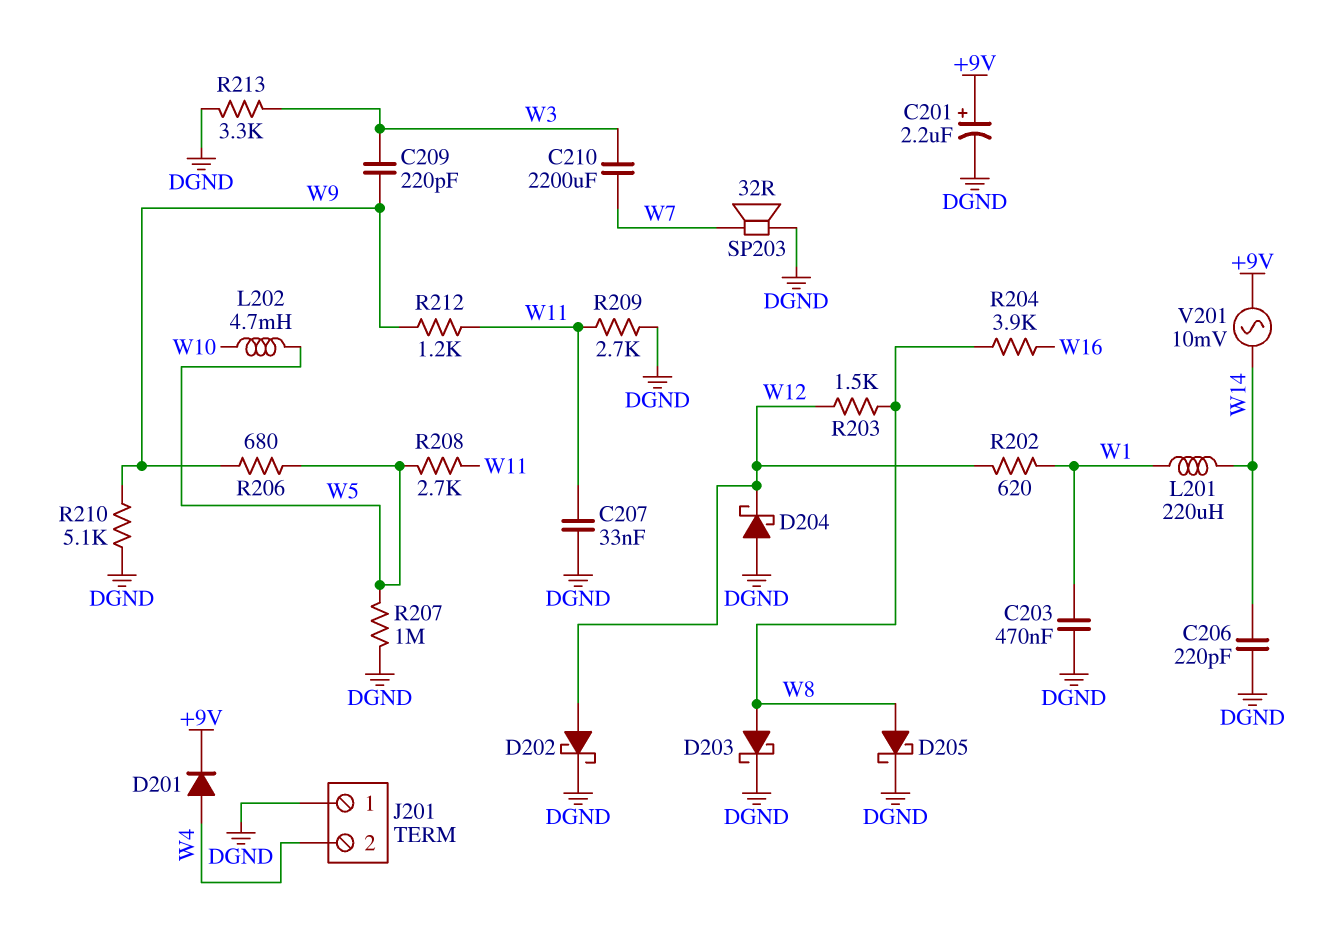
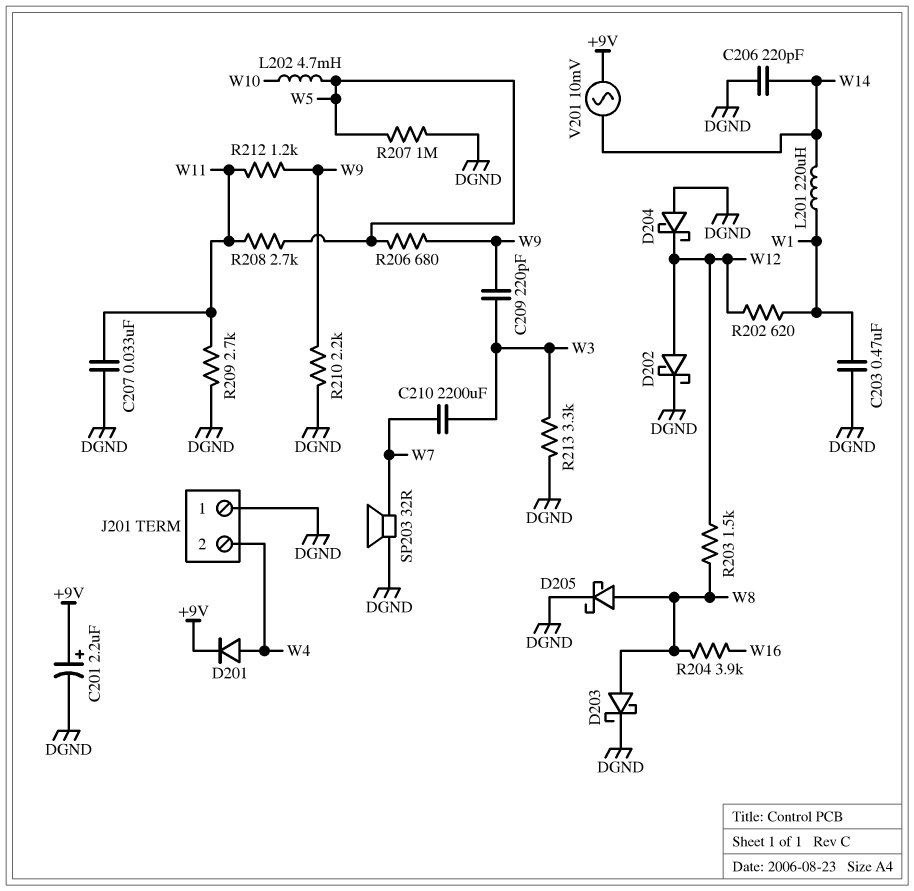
R210: 5.1k (DGND, W9) -> 2.2k (DGND, W9)

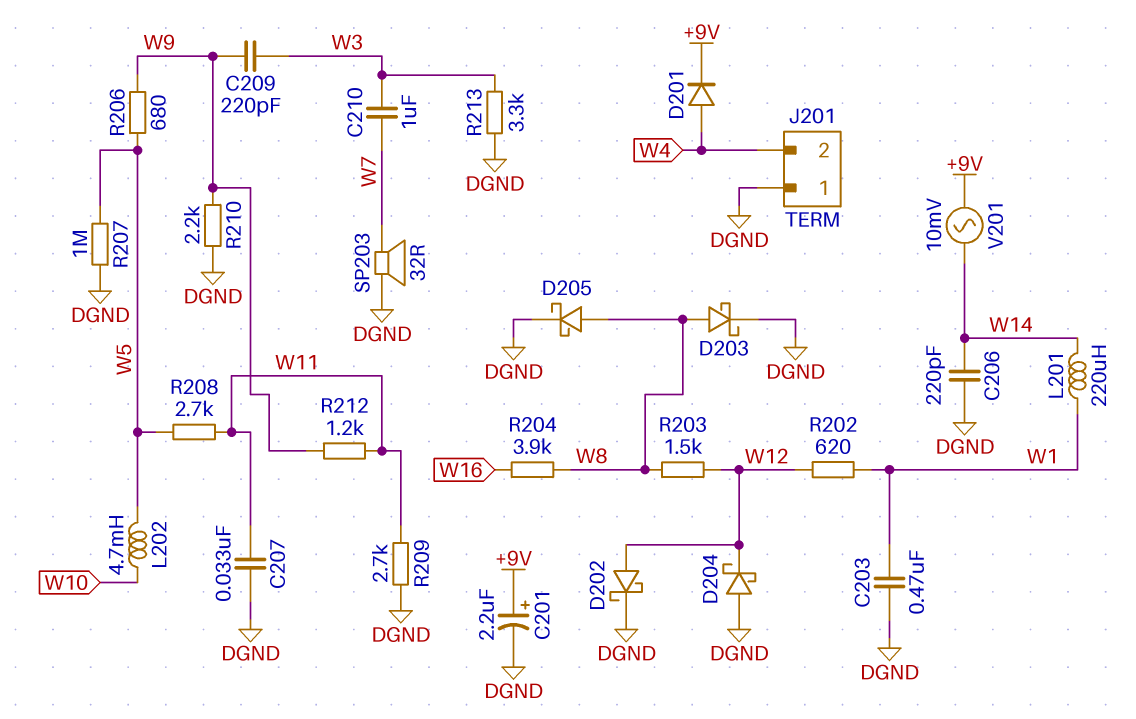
C210: 2200uF (W3, W7) -> 1uF (W3, W7)

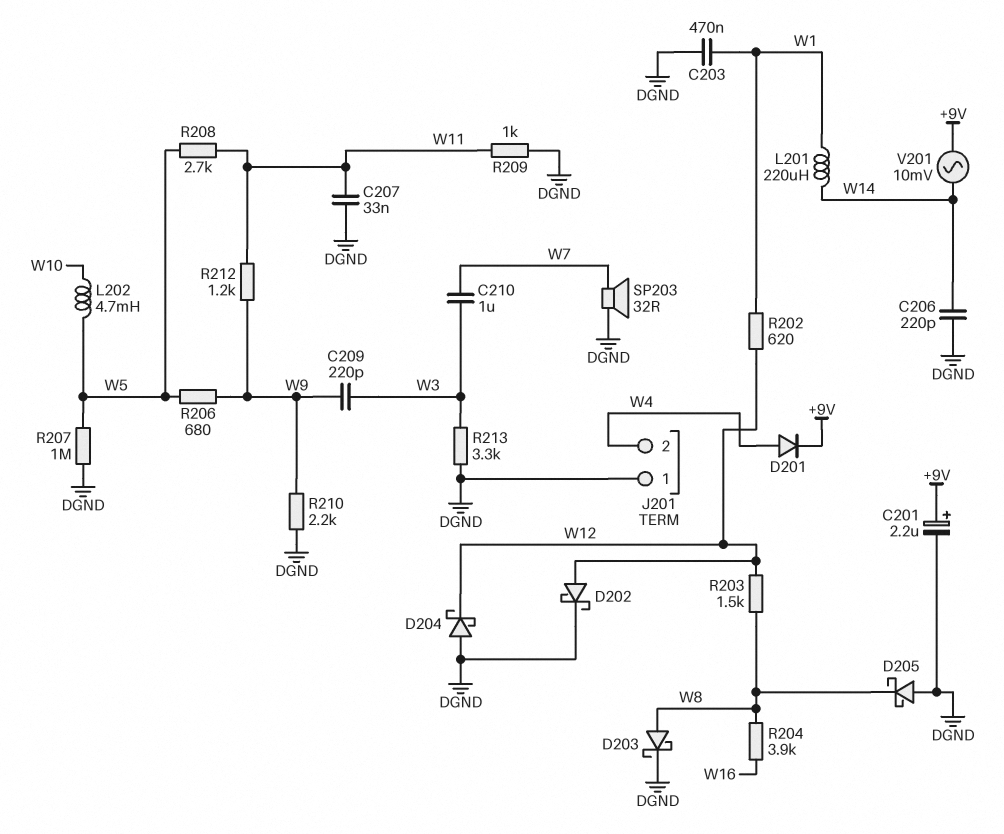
D205: schottky (A W8, K DGND) -> schottky (A DGND, K W8)
R209: 2.7k (DGND, W11) -> 1k (DGND, W11)

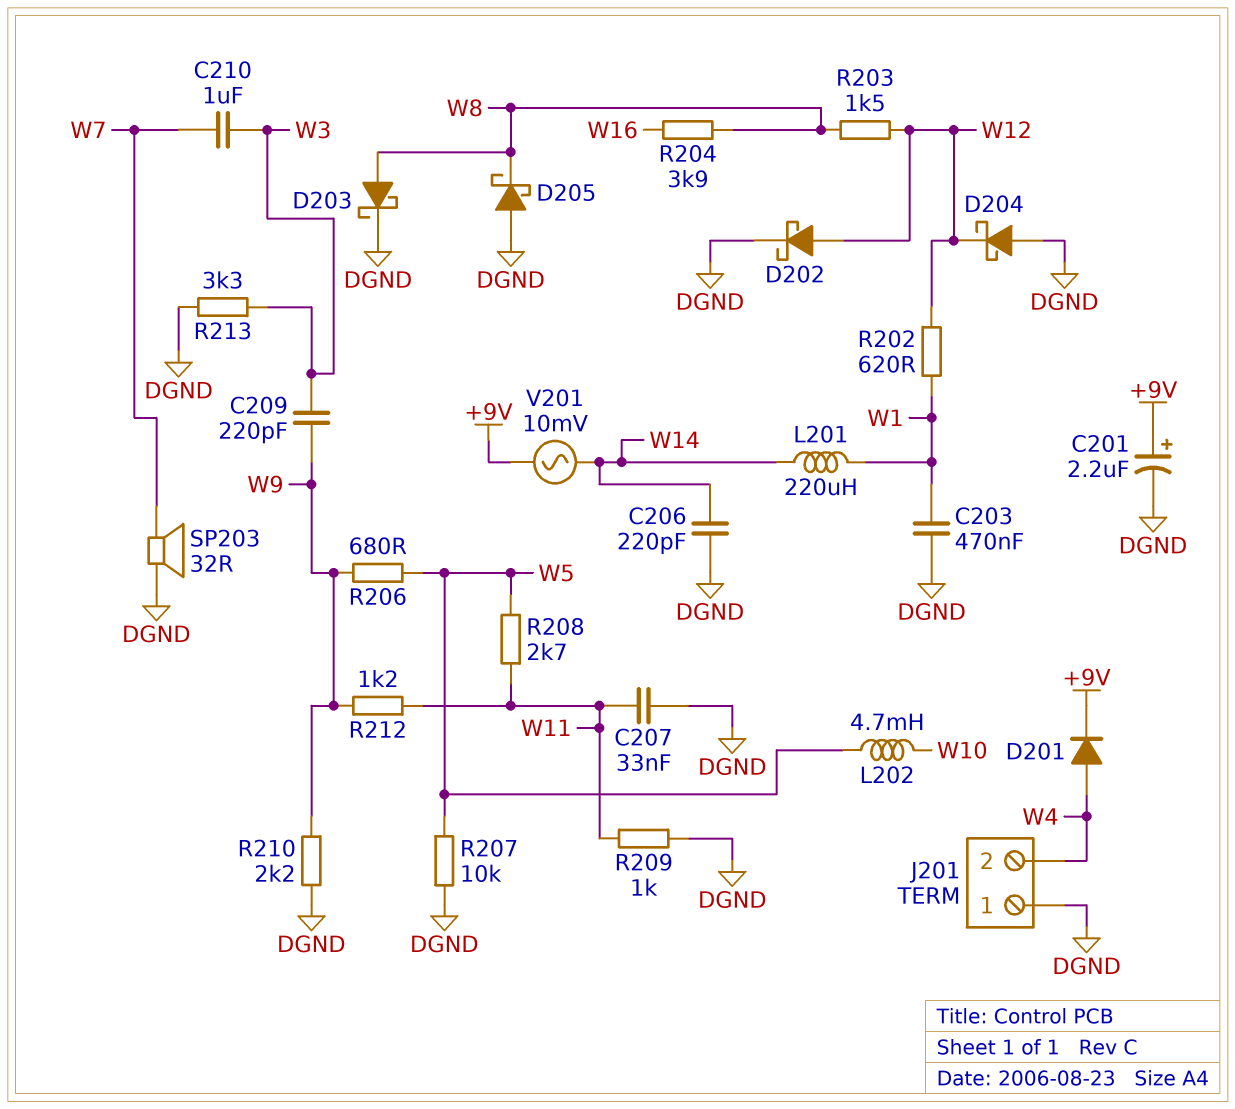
R207: 1M (DGND, W5) -> 10k (DGND, W5)

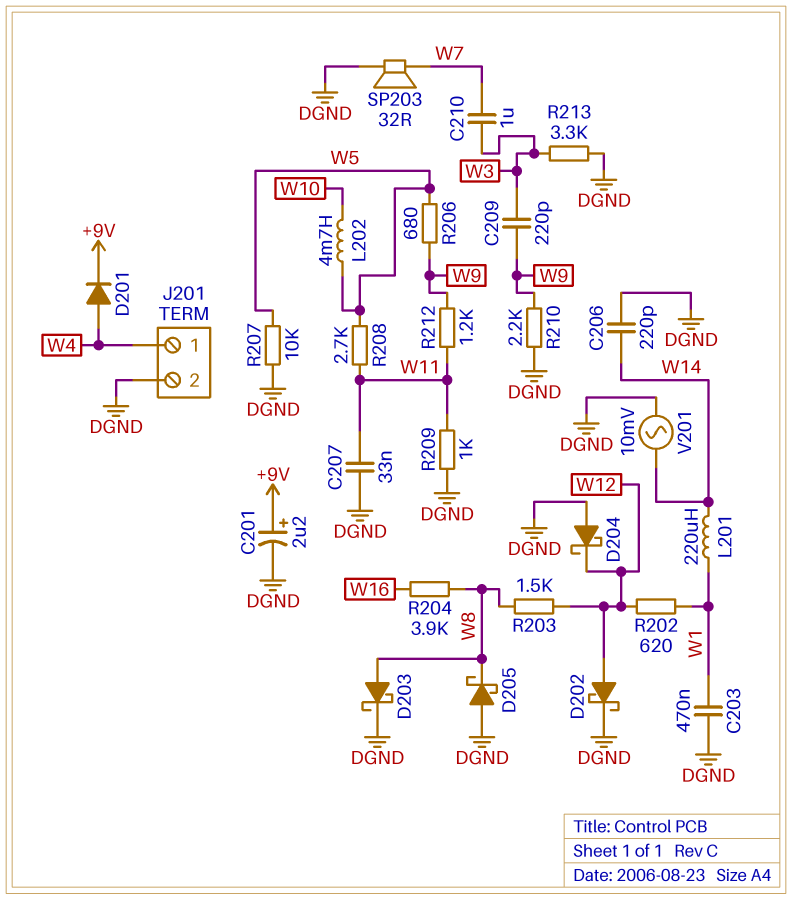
J201 pin 1: DGND -> W4
J201 pin 2: W4 -> DGND
V201: AC 10mV (+9V, W14) -> AC 10mV (DGND, W14)

